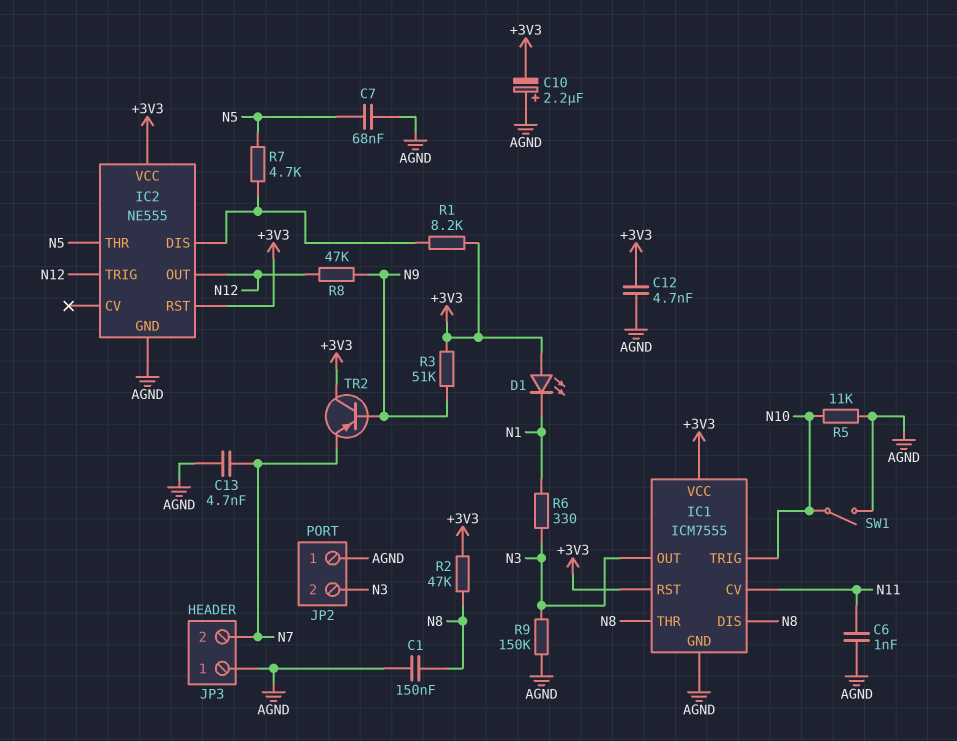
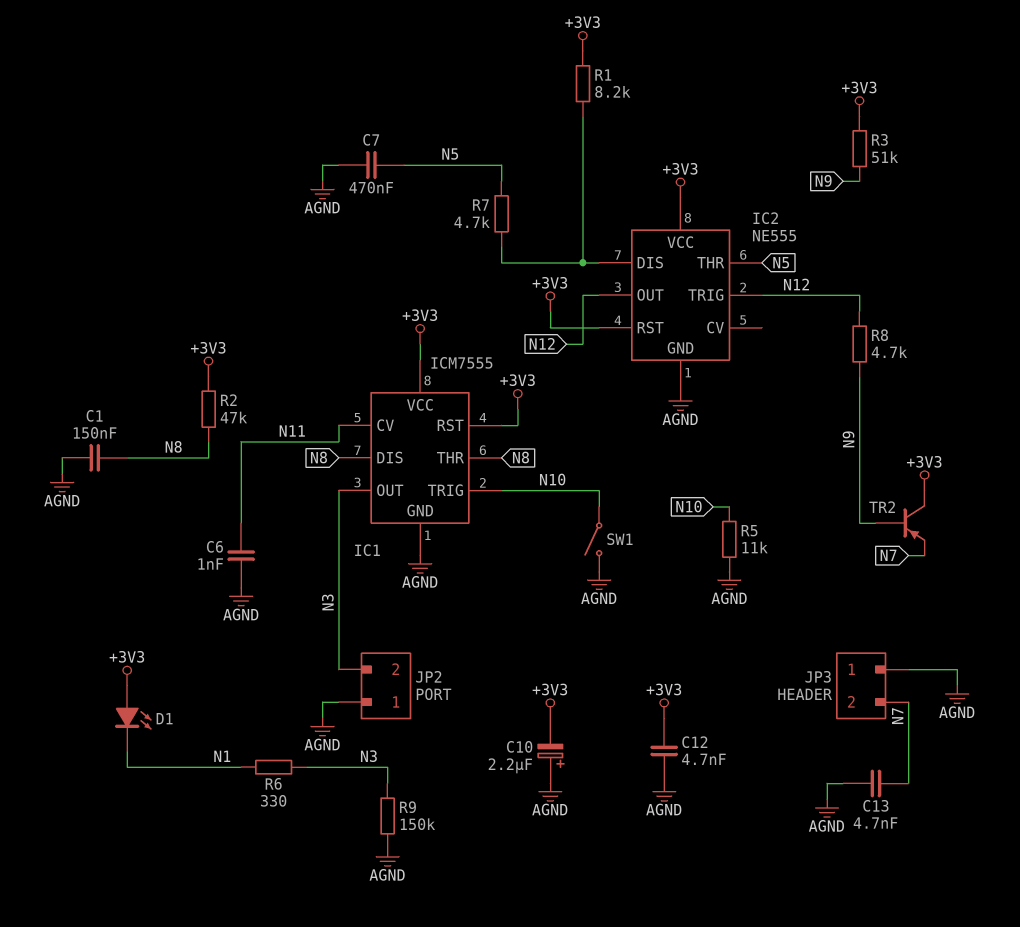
C7: 68nF (AGND, N5) -> 470nF (AGND, N5)
R8: 47k (N9, N12) -> 4.7k (N9, N12)

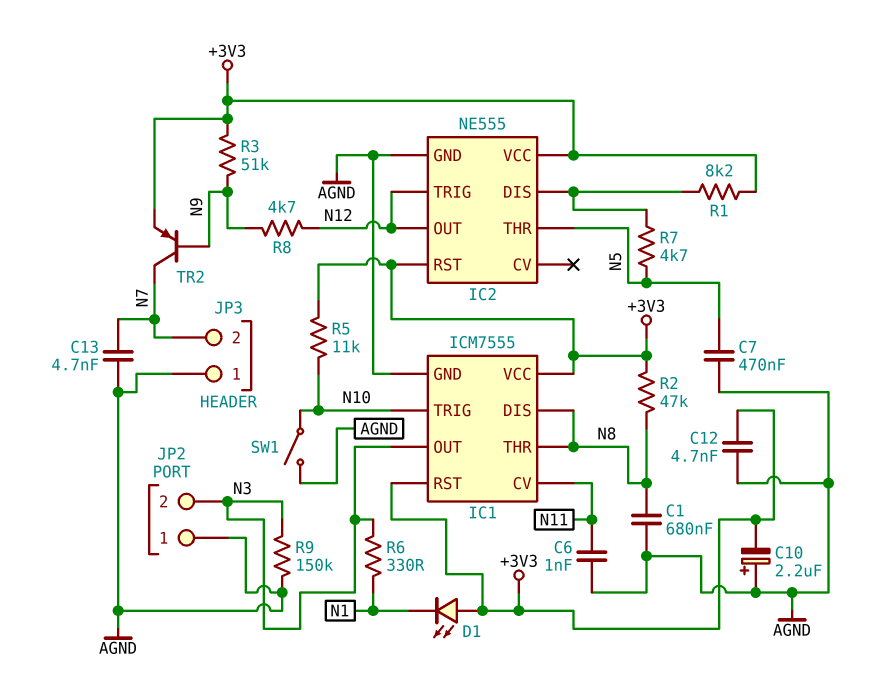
C1: 150nF (AGND, N8) -> 680nF (AGND, N8)
R5: 11k (AGND, N10) -> 11k (+3V3, N10)
TR2: PNP (B N9, C +3V3, E N7) -> PNP (B N9, C N7, E +3V3)

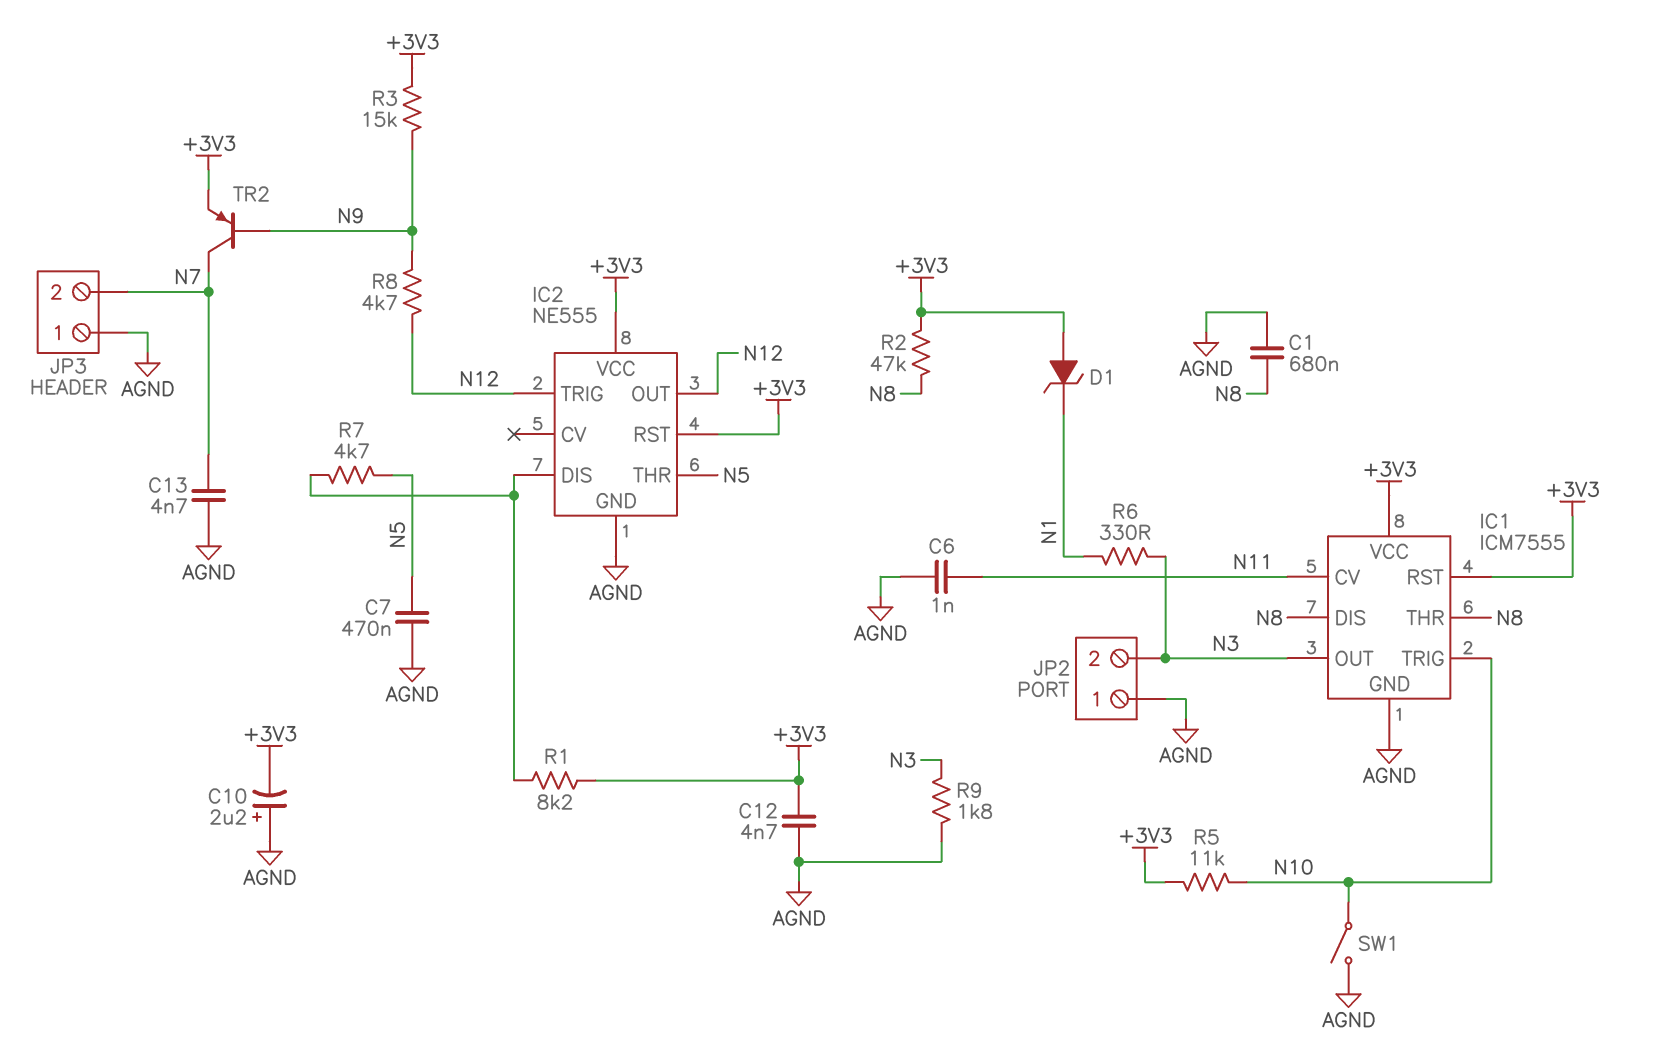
D1: LED (A +3V3, K N1) -> zener (A +3V3, K N1)
R3: 51k (+3V3, N9) -> 15k (+3V3, N9)
R9: 150k (AGND, N3) -> 1.8k (AGND, N3)

